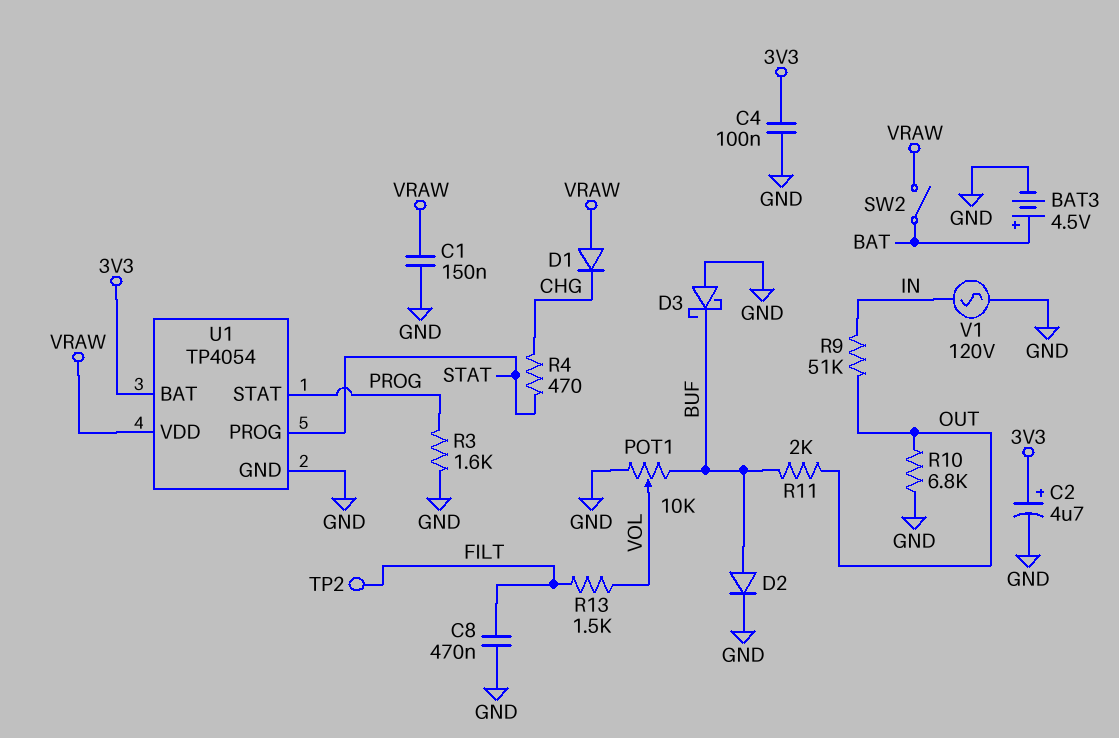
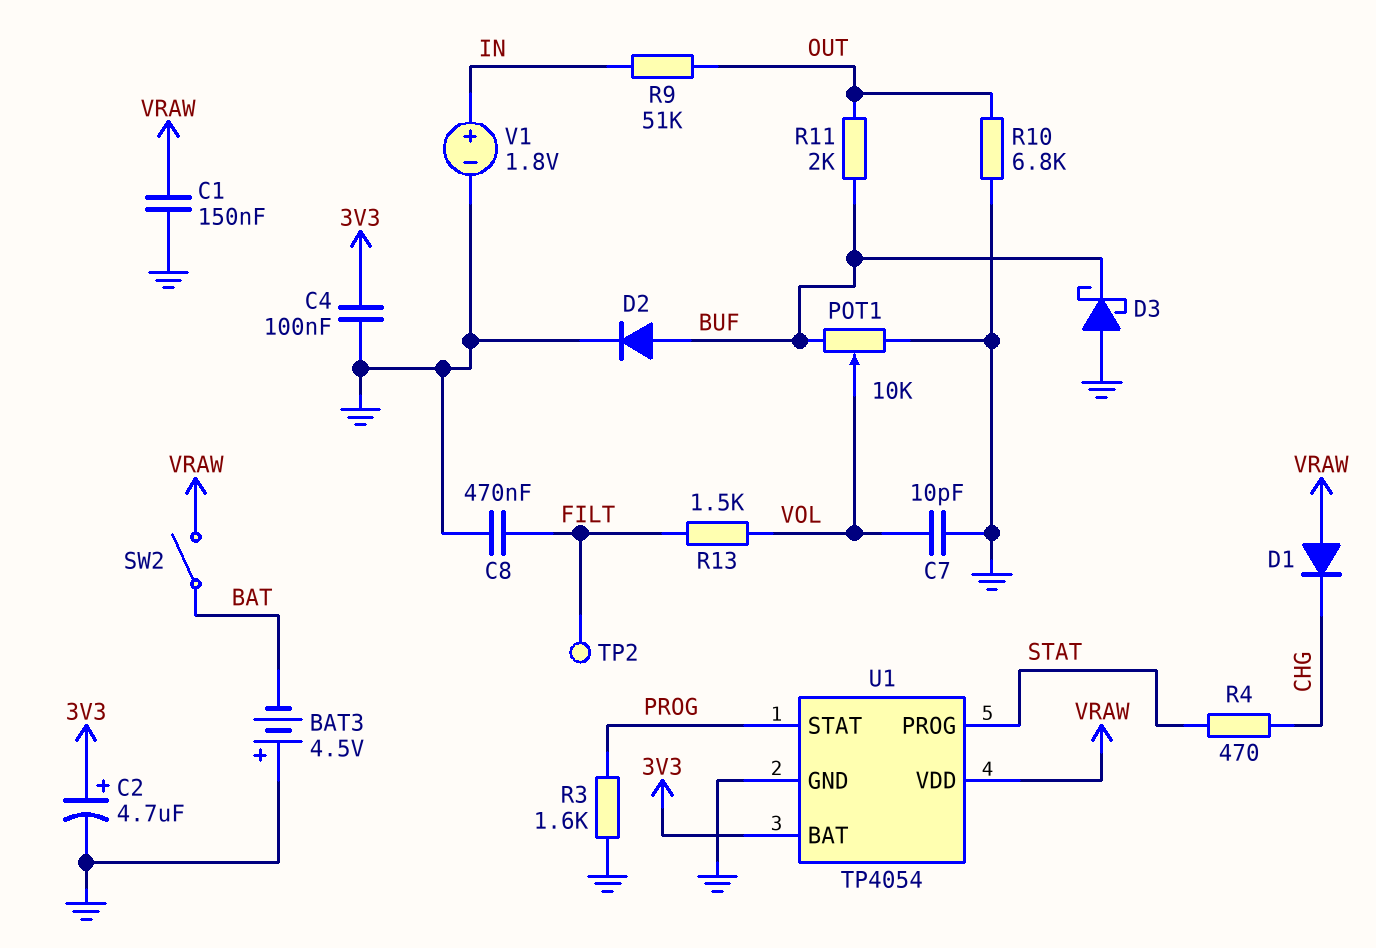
BAT3: 4.5V (plus BAT, minus GND) -> 4.5V (plus GND, minus BAT)
C7: none -> 10pF (GND, VOL)
V1: AC 120V (GND, IN) -> 1.8V (plus IN, minus GND)

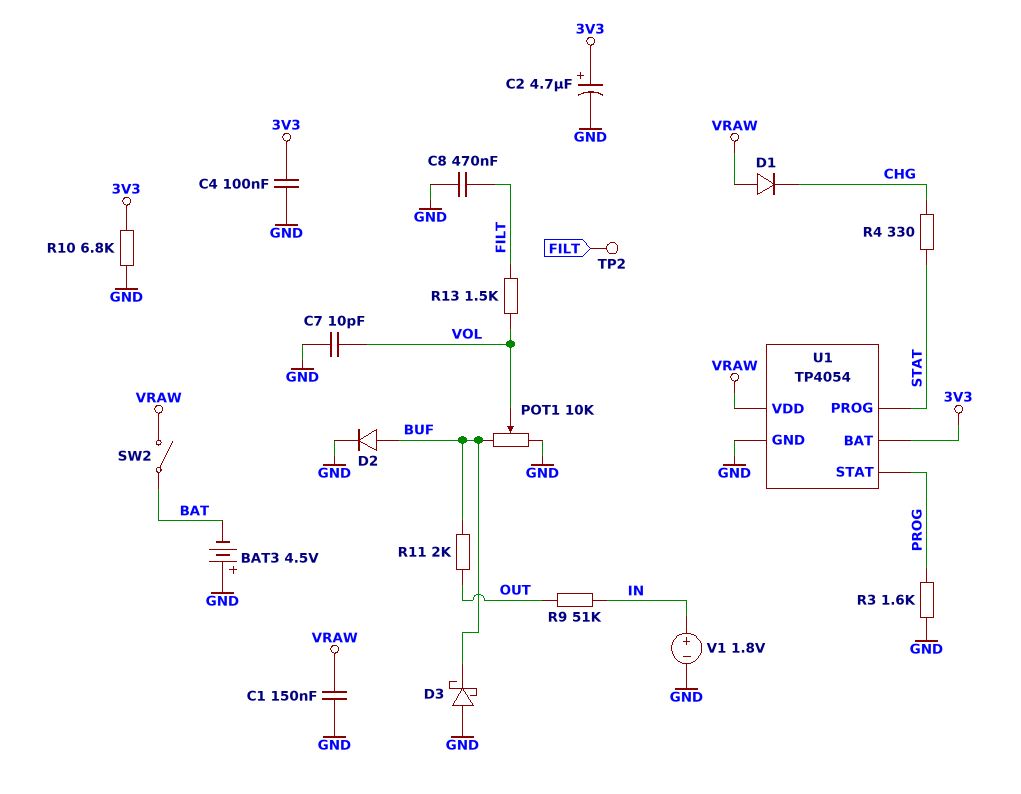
R4: 470 (CHG, STAT) -> 330 (CHG, STAT)
R10: 6.8k (GND, OUT) -> 6.8k (3V3, GND)

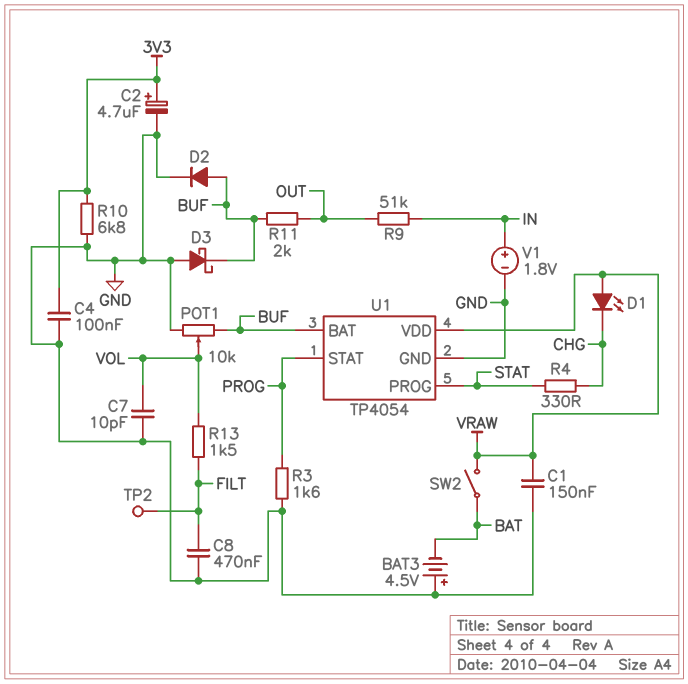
D1: diode (A VRAW, K CHG) -> LED (A VRAW, K CHG)
U1 pin BAT: 3V3 -> BUF

